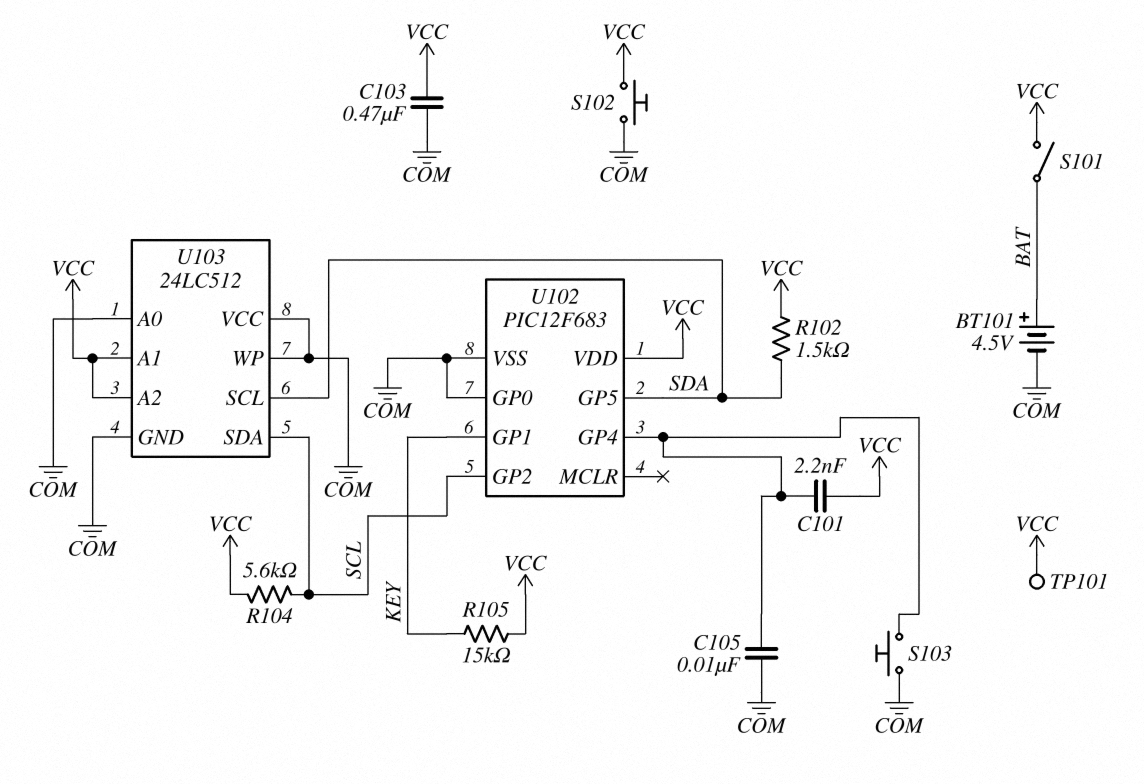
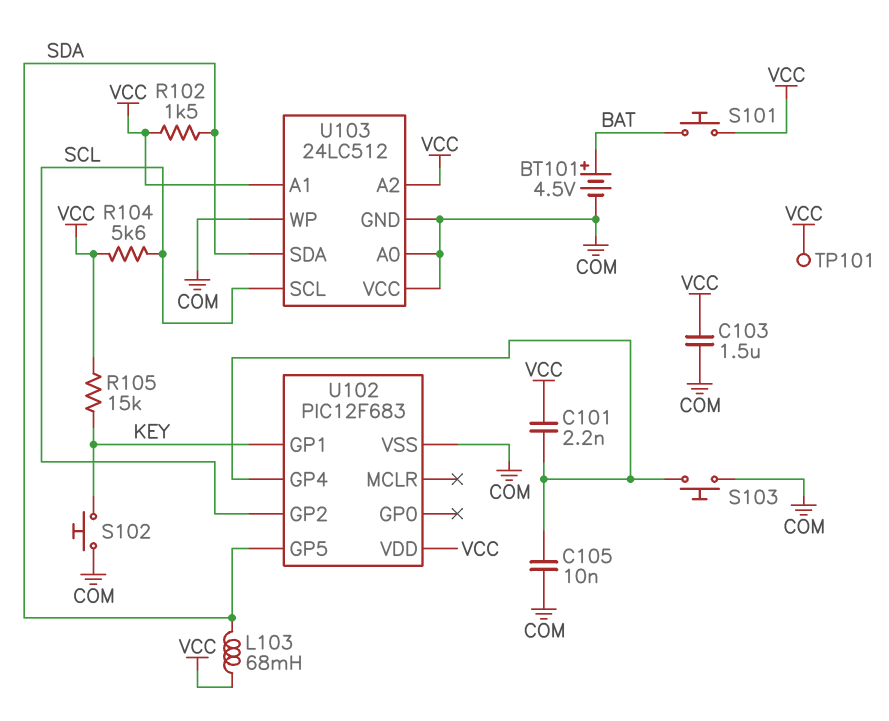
C103: 470nF (COM, VCC) -> 1.5uF (COM, VCC)
L103: none -> 68mH (SDA, VCC)
S101: switch (BAT, VCC) -> button (BAT, VCC)
S102: button (COM, VCC) -> button (COM, KEY)
U102 pin GP0: COM -> none
U103 pin SCL: SDA -> SCL
U103 pin SDA: SCL -> SDA

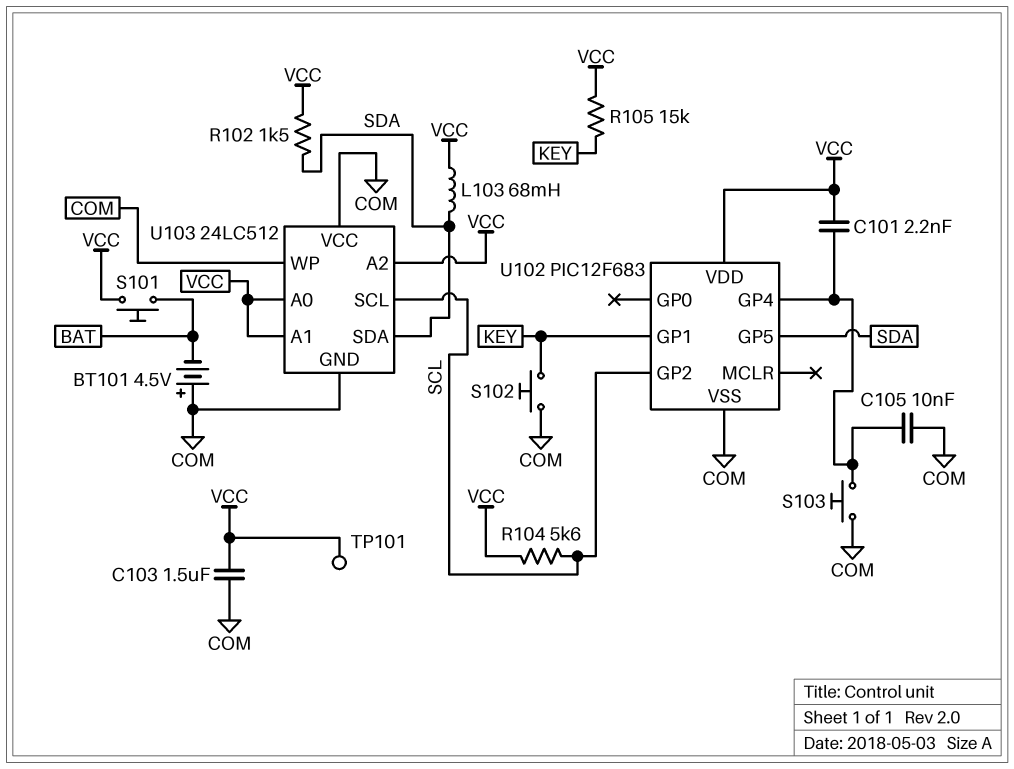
BT101: 4.5V (plus BAT, minus COM) -> 4.5V (plus COM, minus BAT)
U103 pin A0: COM -> VCC

